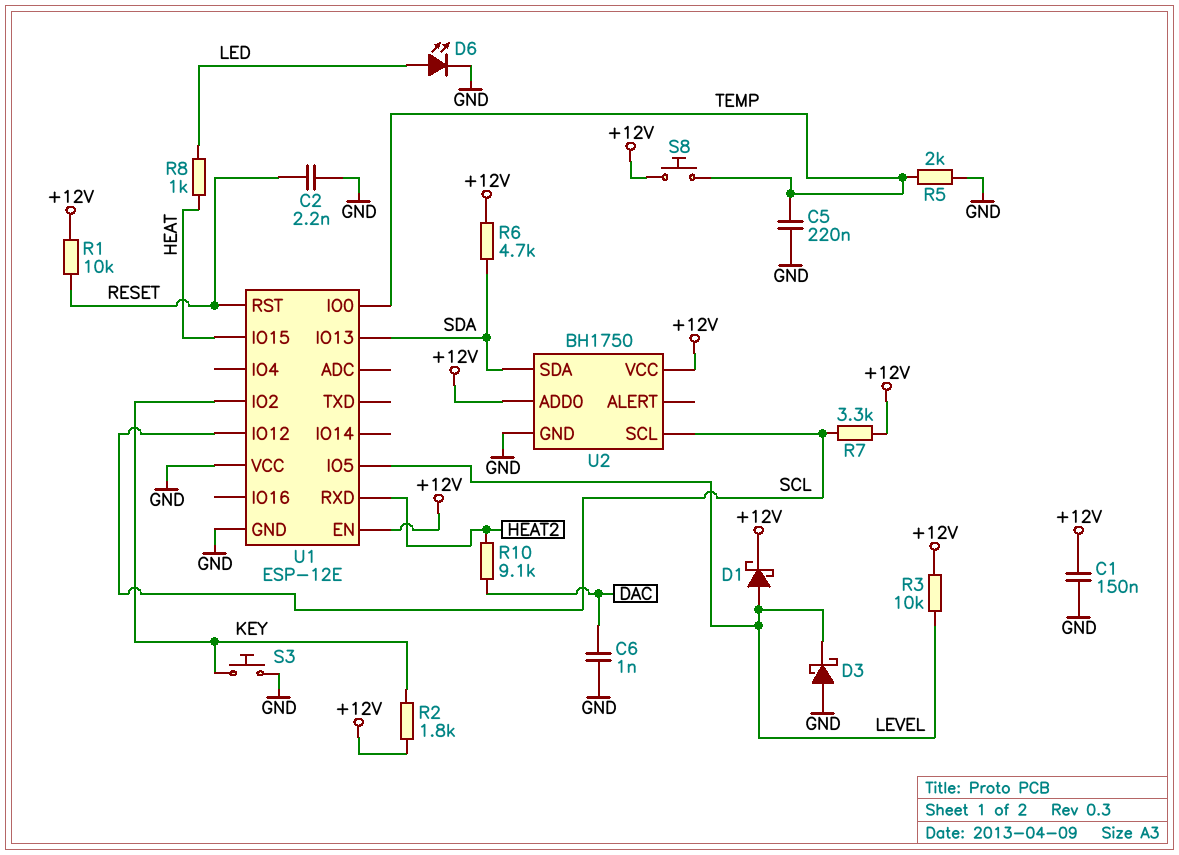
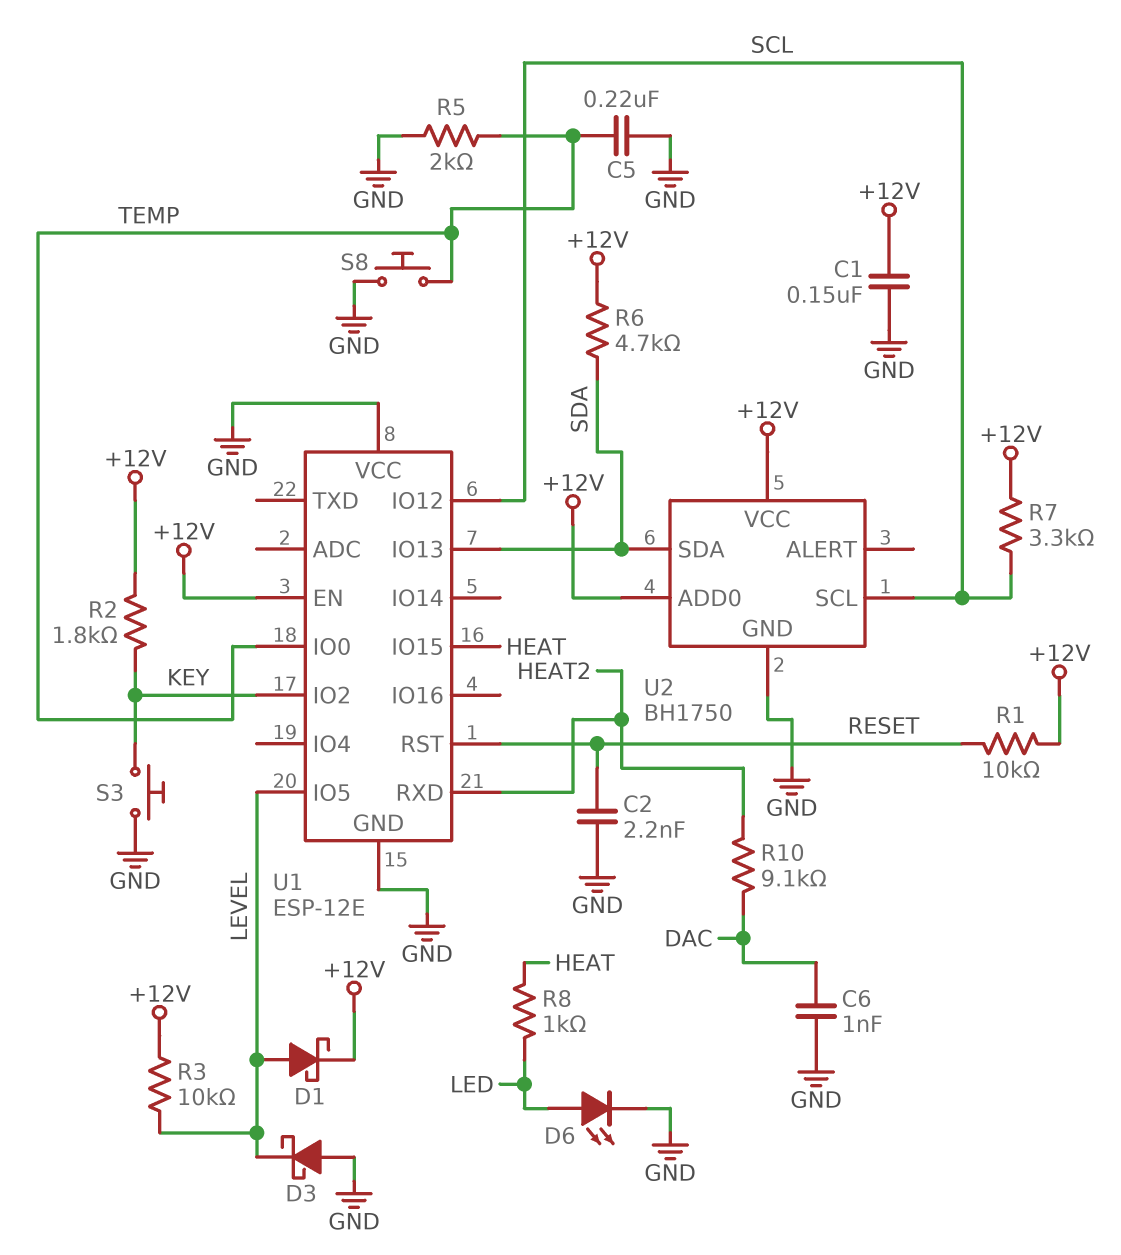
S8: button (+12V, TEMP) -> button (GND, TEMP)

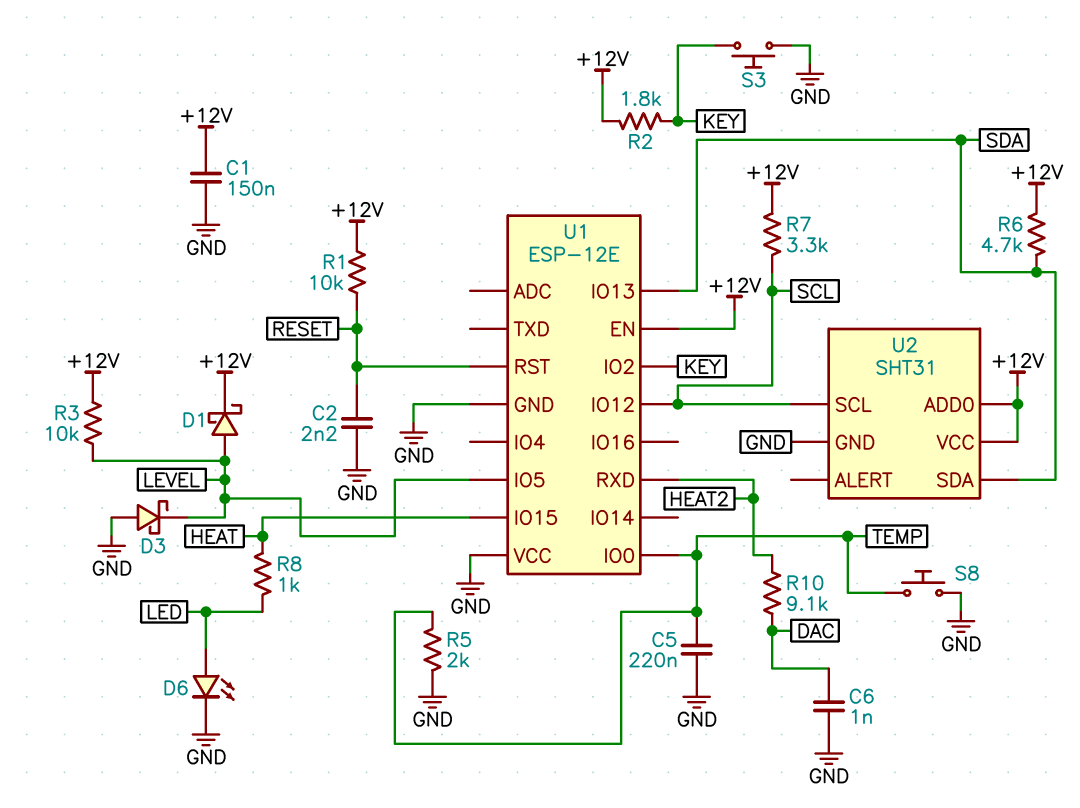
U2: BH1750 -> SHT31

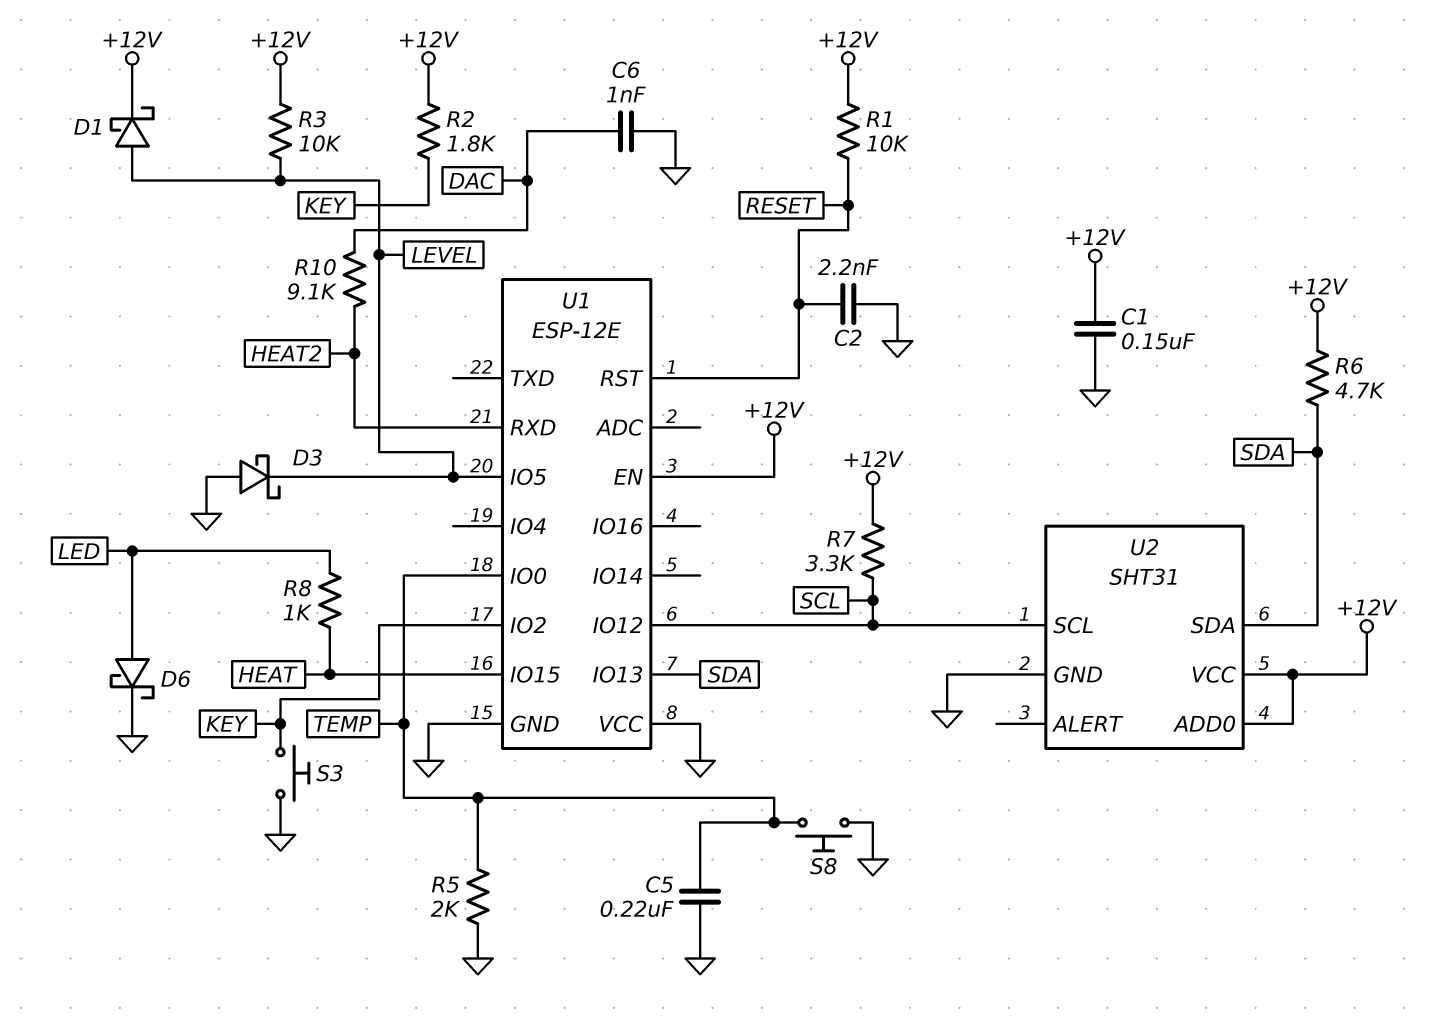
D6: LED (A LED, K GND) -> schottky (A LED, K GND)

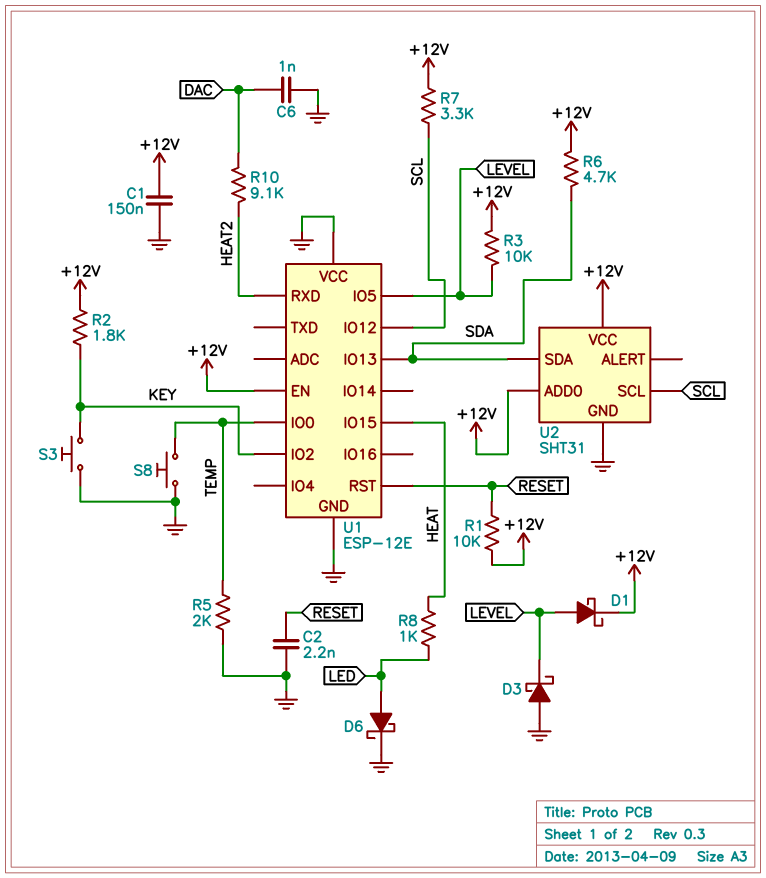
C5: 220nF (GND, TEMP) -> none

